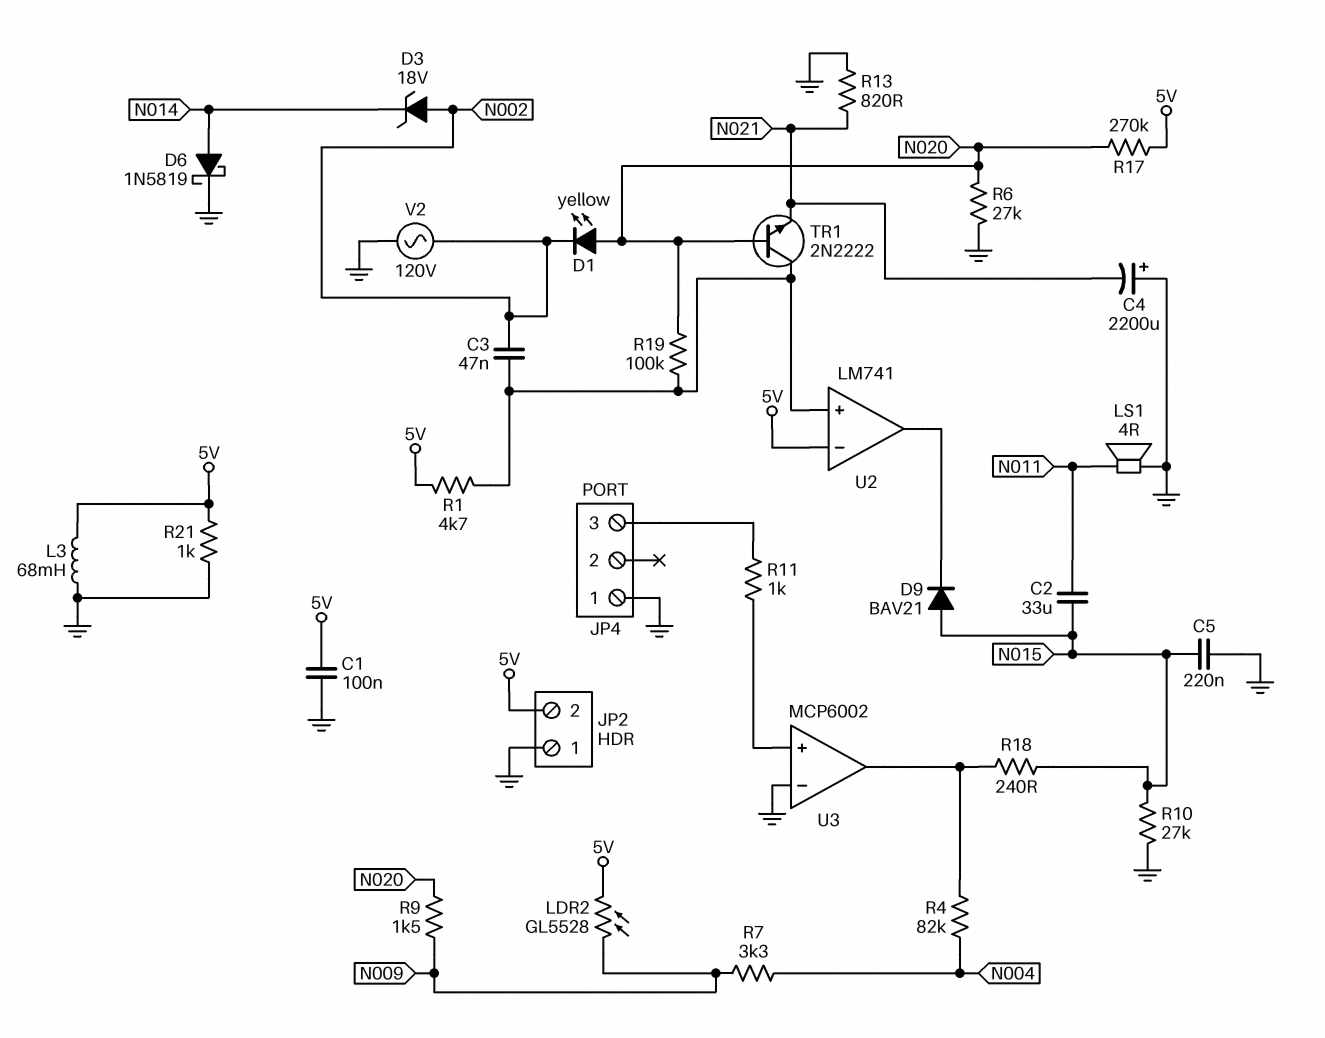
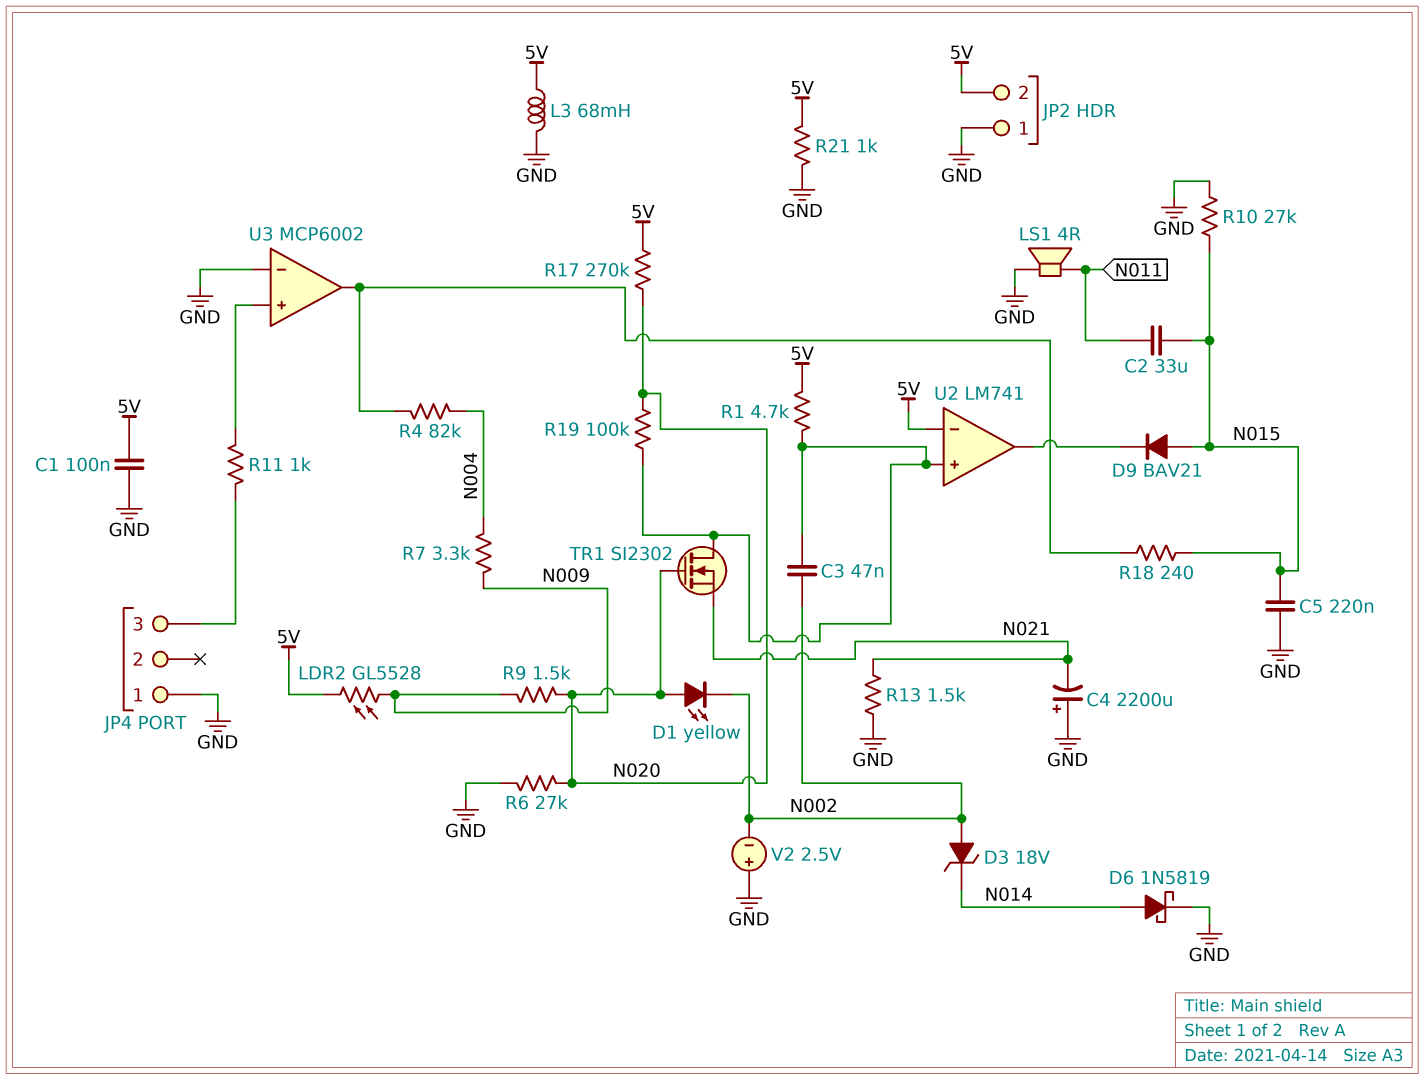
R13: 820 (GND, N021) -> 1.5k (GND, N021)
TR1: NPN 2N2222 (B N020, C U2/in+, E N021) -> NMOS SI2302 (G N020, D U2/in+, S N021)
V2: AC 120V (GND, N002) -> 2.5V (plus GND, minus N002)

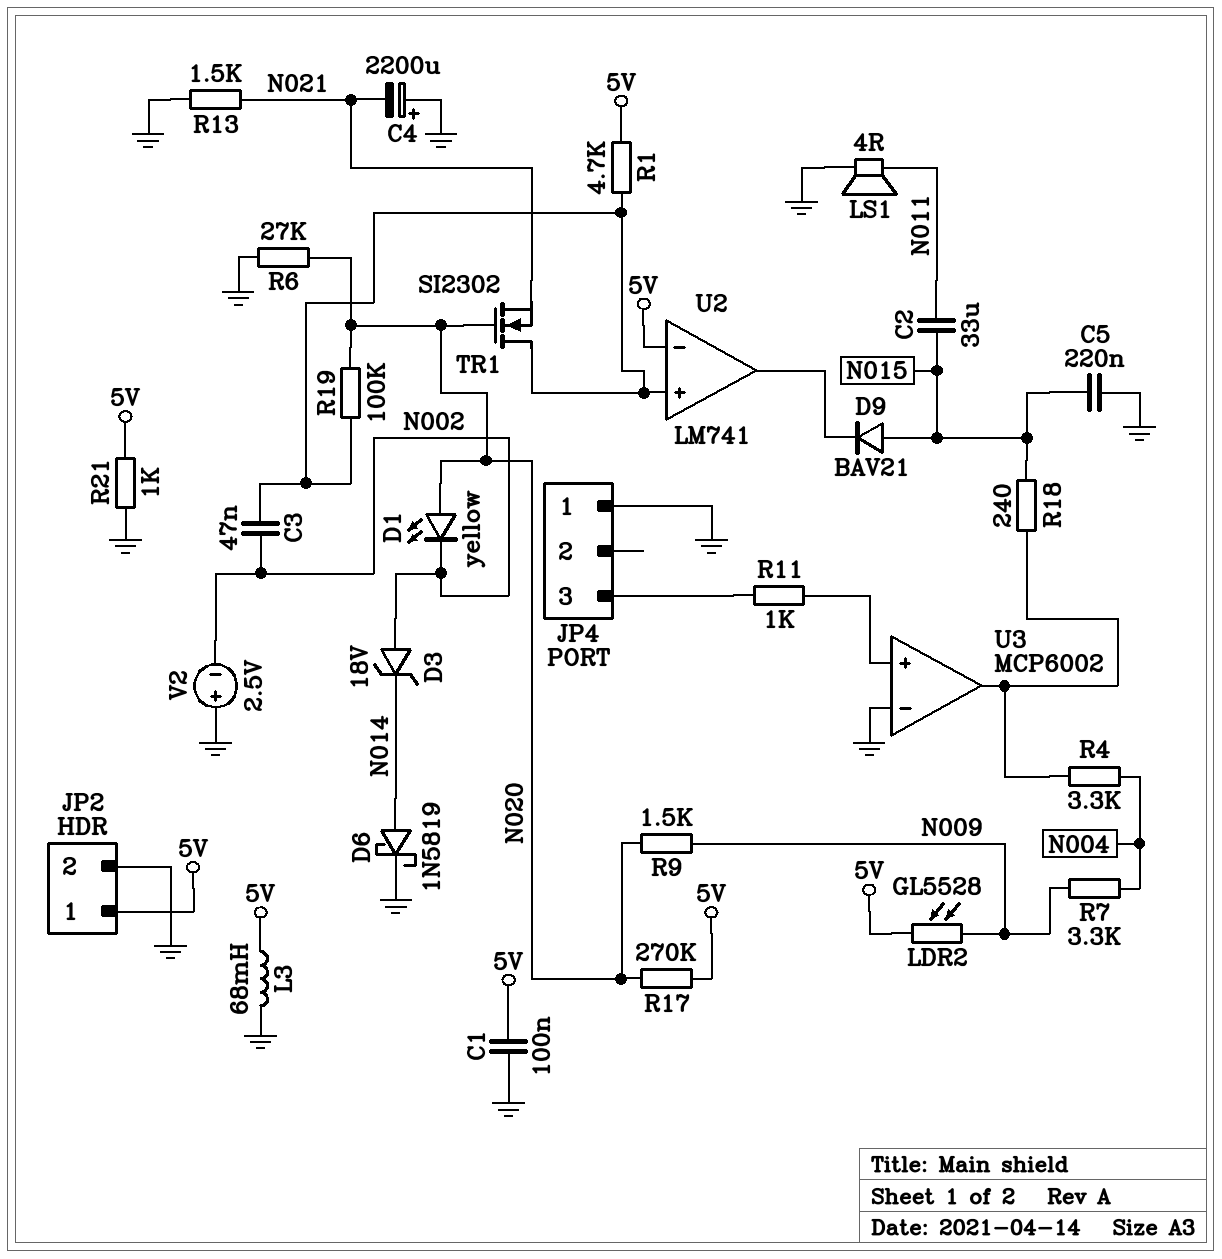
JP2 pin 1: GND -> 5V
JP2 pin 2: 5V -> GND
R4: 82k (N004, U3/out) -> 3.3k (N004, U3/out)
R10: 27k (GND, N015) -> none

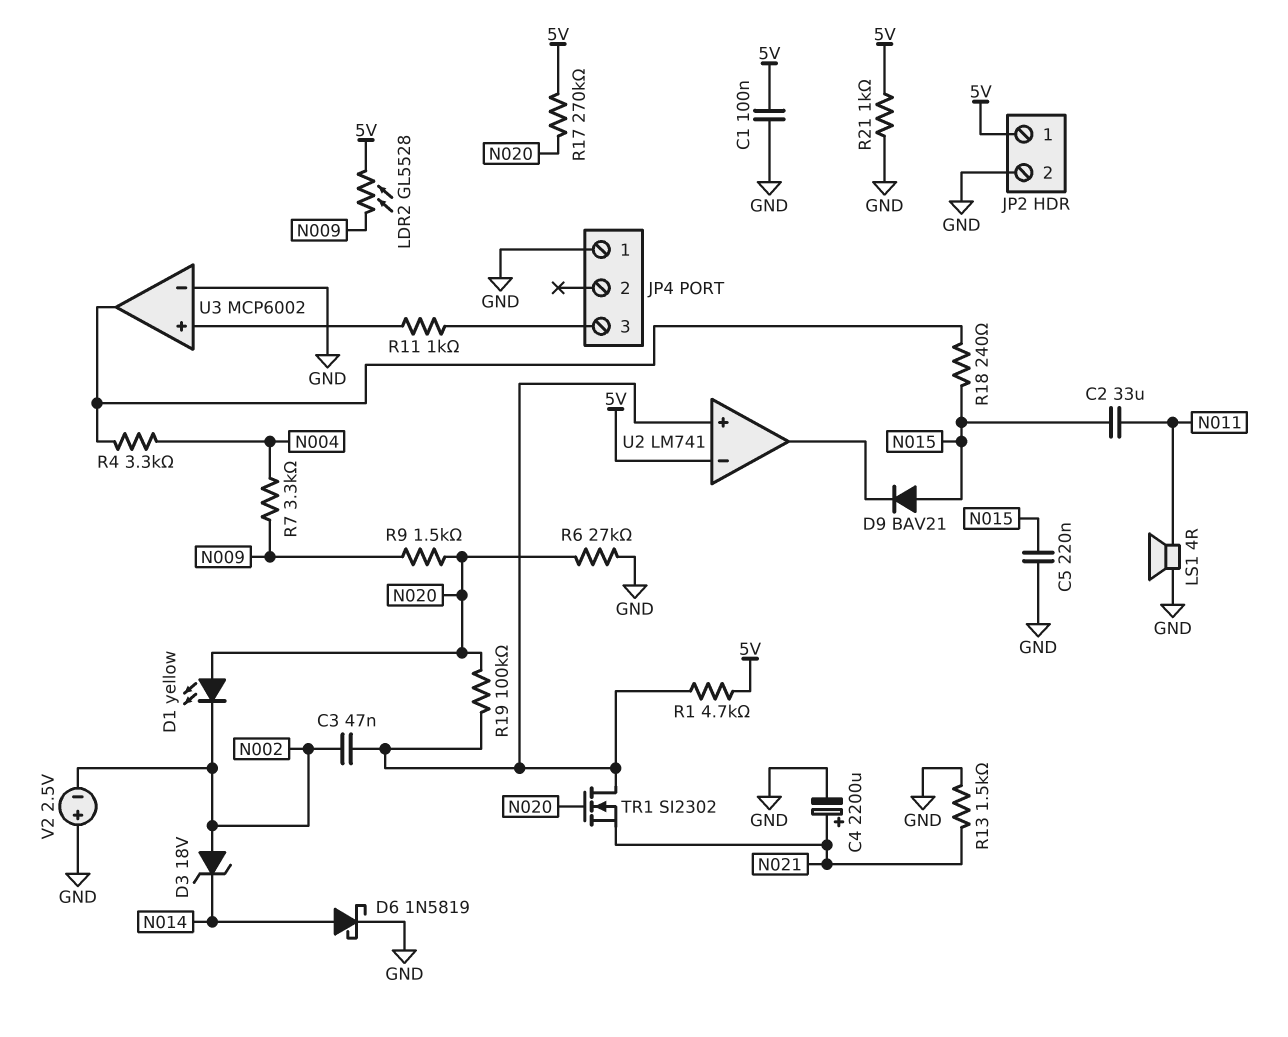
C4: 2200uF (plus GND, minus N021) -> 2200uF (plus N021, minus GND)
L3: 68mH (5V, GND) -> none

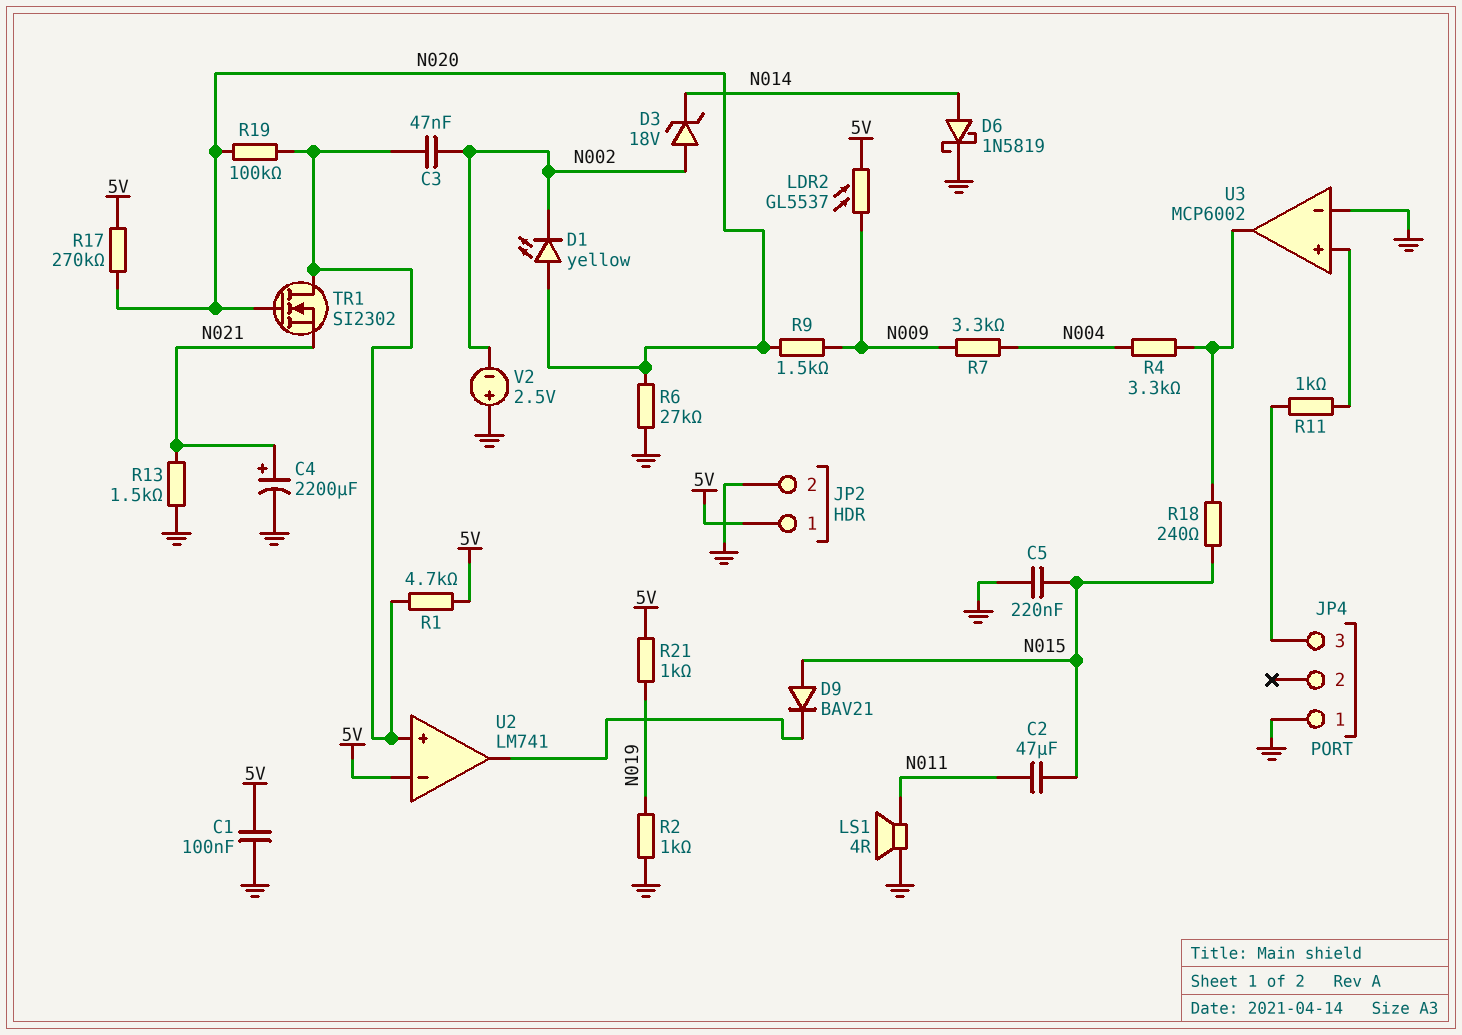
C2: 33uF (N011, N015) -> 47uF (N011, N015)
LDR2: GL5528 (5V, N009) -> GL5537 (5V, N009)
R2: none -> 1k (GND, N019)
R21: 1k (5V, GND) -> 1k (5V, N019)

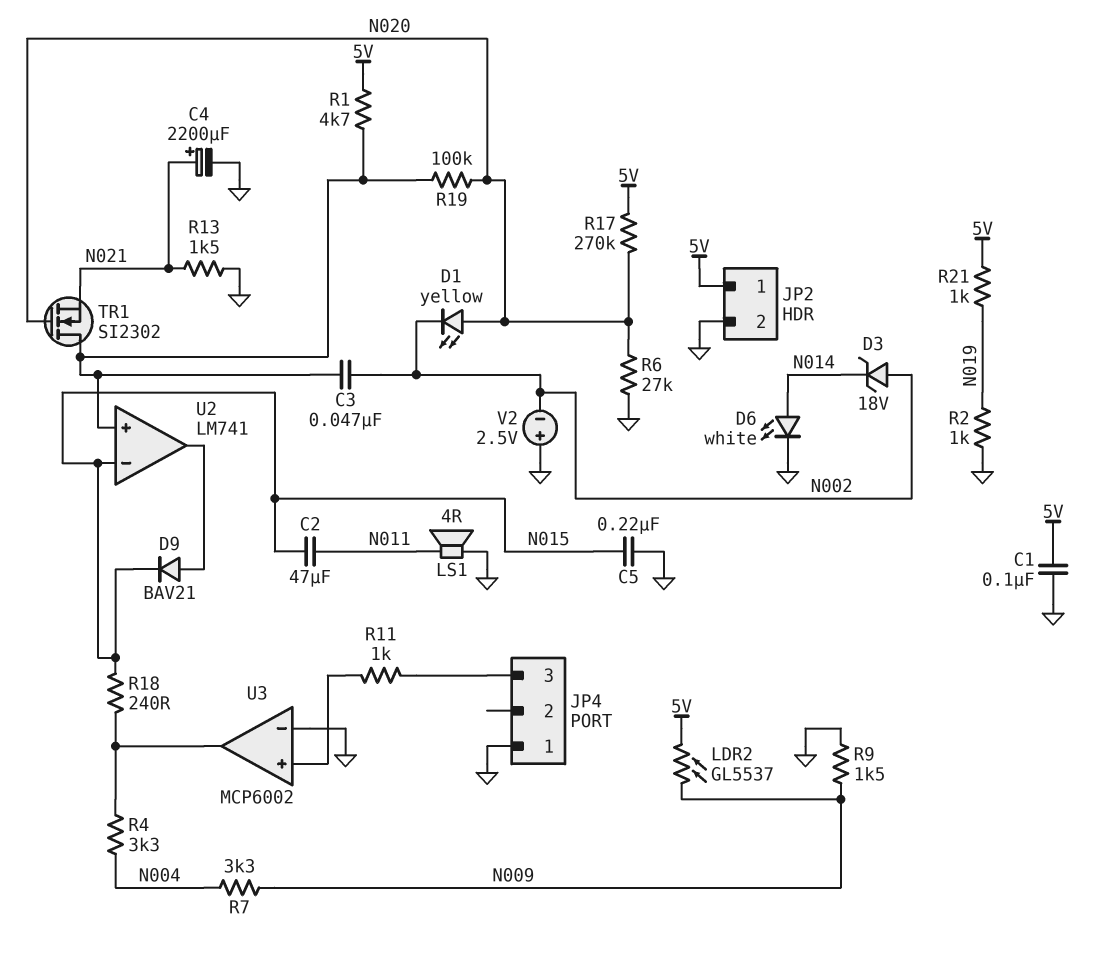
D6: schottky 1N5819 (A N014, K GND) -> LED white (A N014, K GND)
D9: diode BAV21 (A N015, K U2/out) -> diode BAV21 (A U2/out, K N015)
R9: 1.5k (N009, N020) -> 1.5k (GND, N009)
U2 pin in-: 5V -> N015

